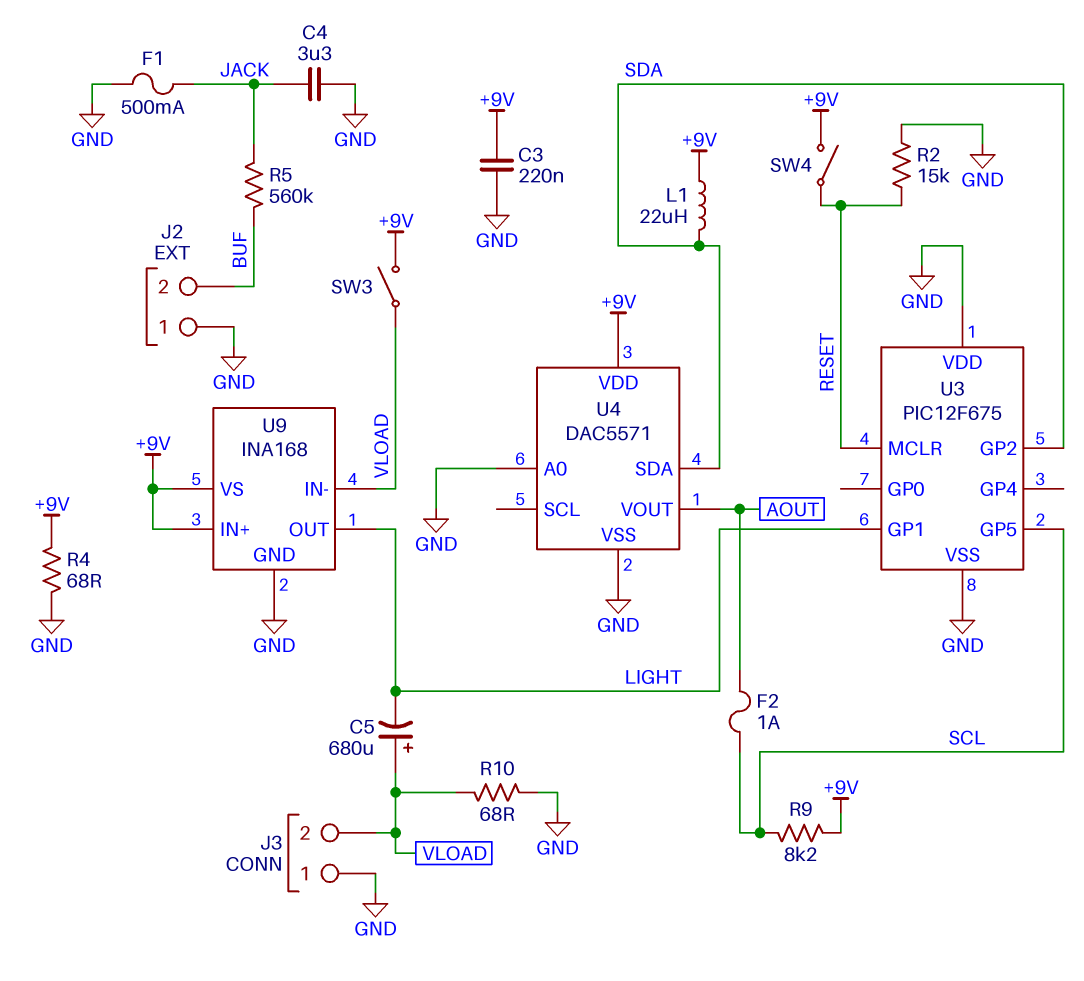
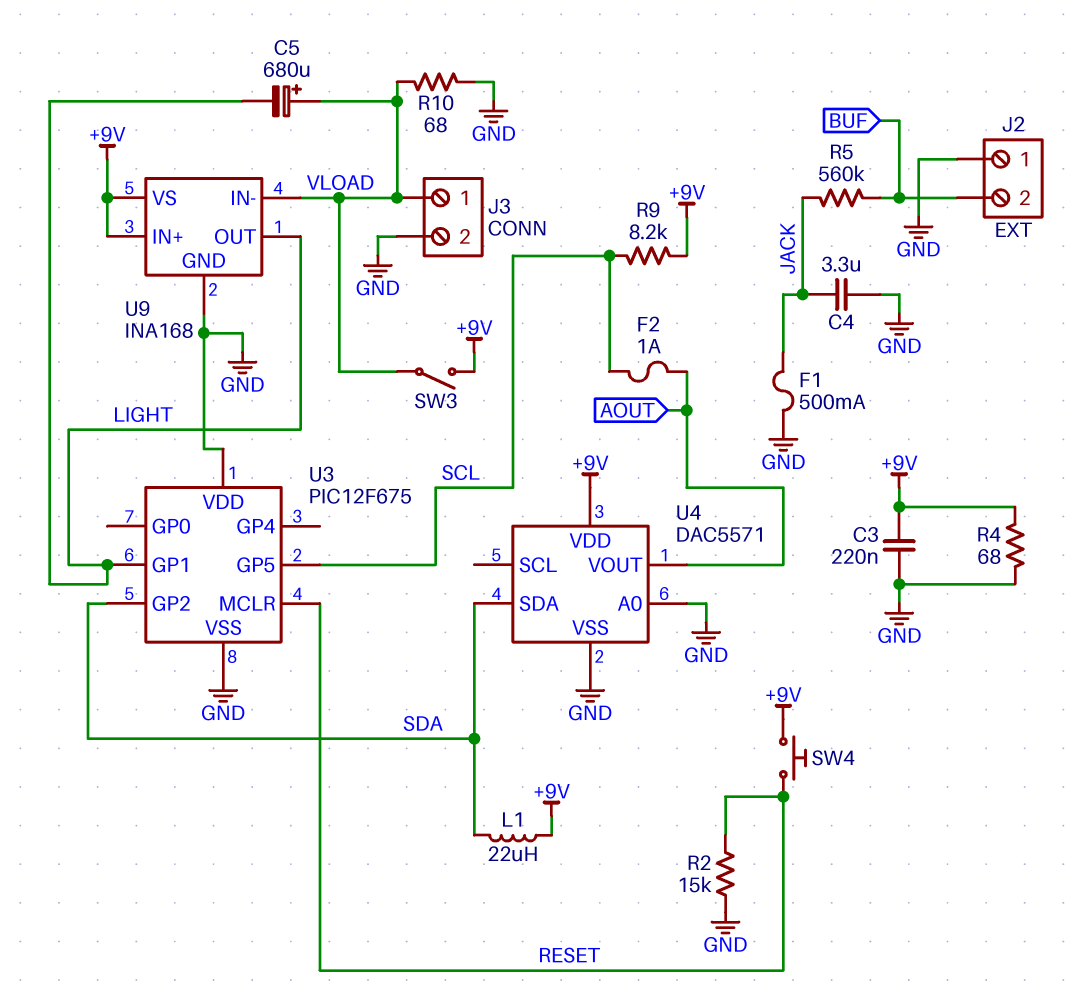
J3 pin 1: GND -> VLOAD
J3 pin 2: VLOAD -> GND
SW4: switch (+9V, RESET) -> button (+9V, RESET)

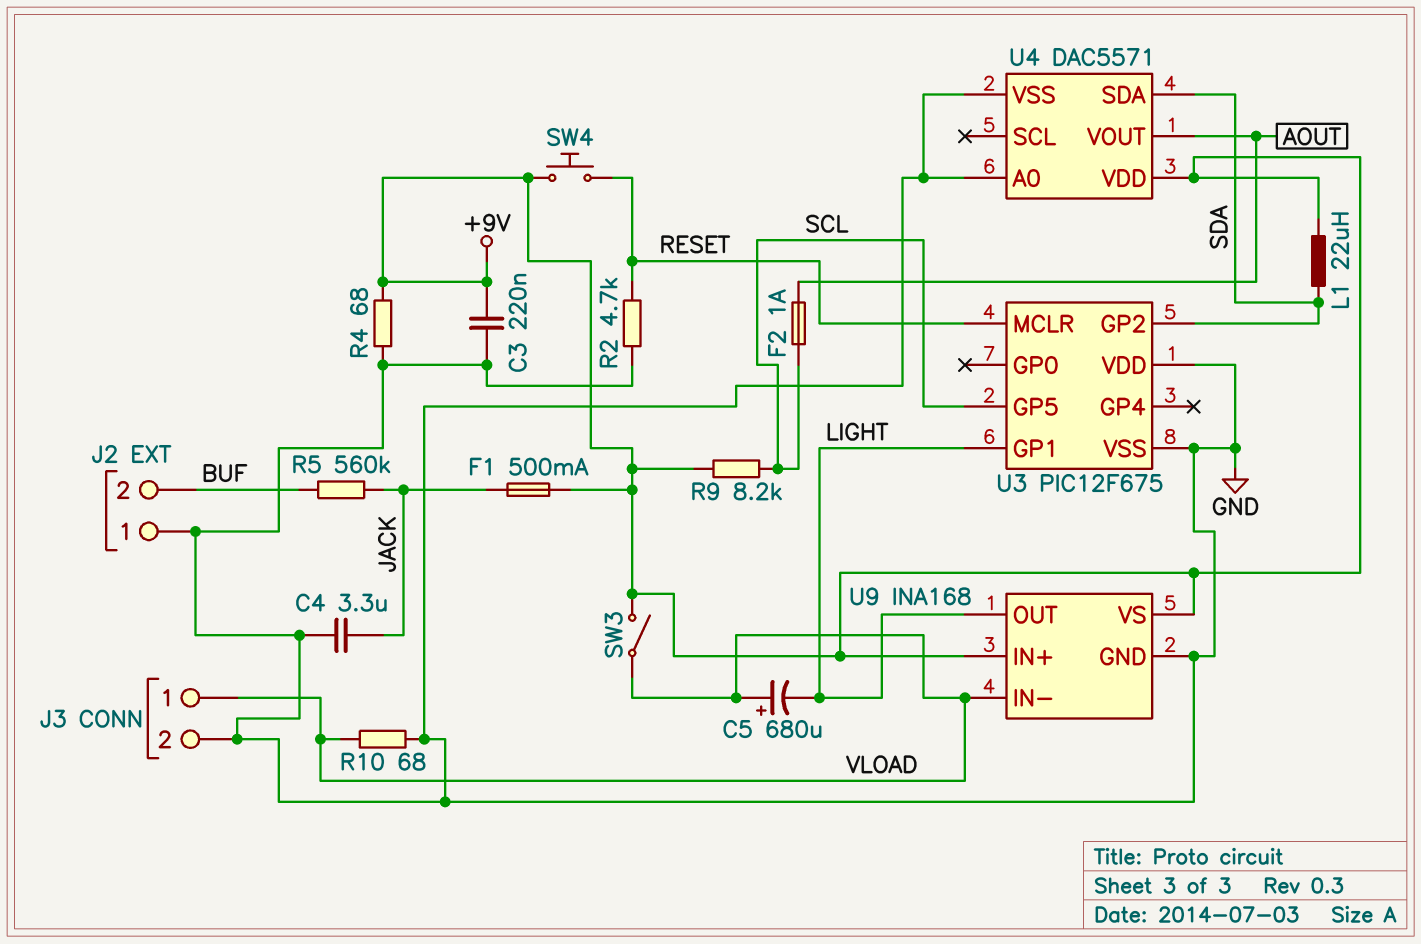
F1: 500mA (GND, JACK) -> 500mA (+9V, JACK)
R2: 15k (GND, RESET) -> 4.7k (GND, RESET)

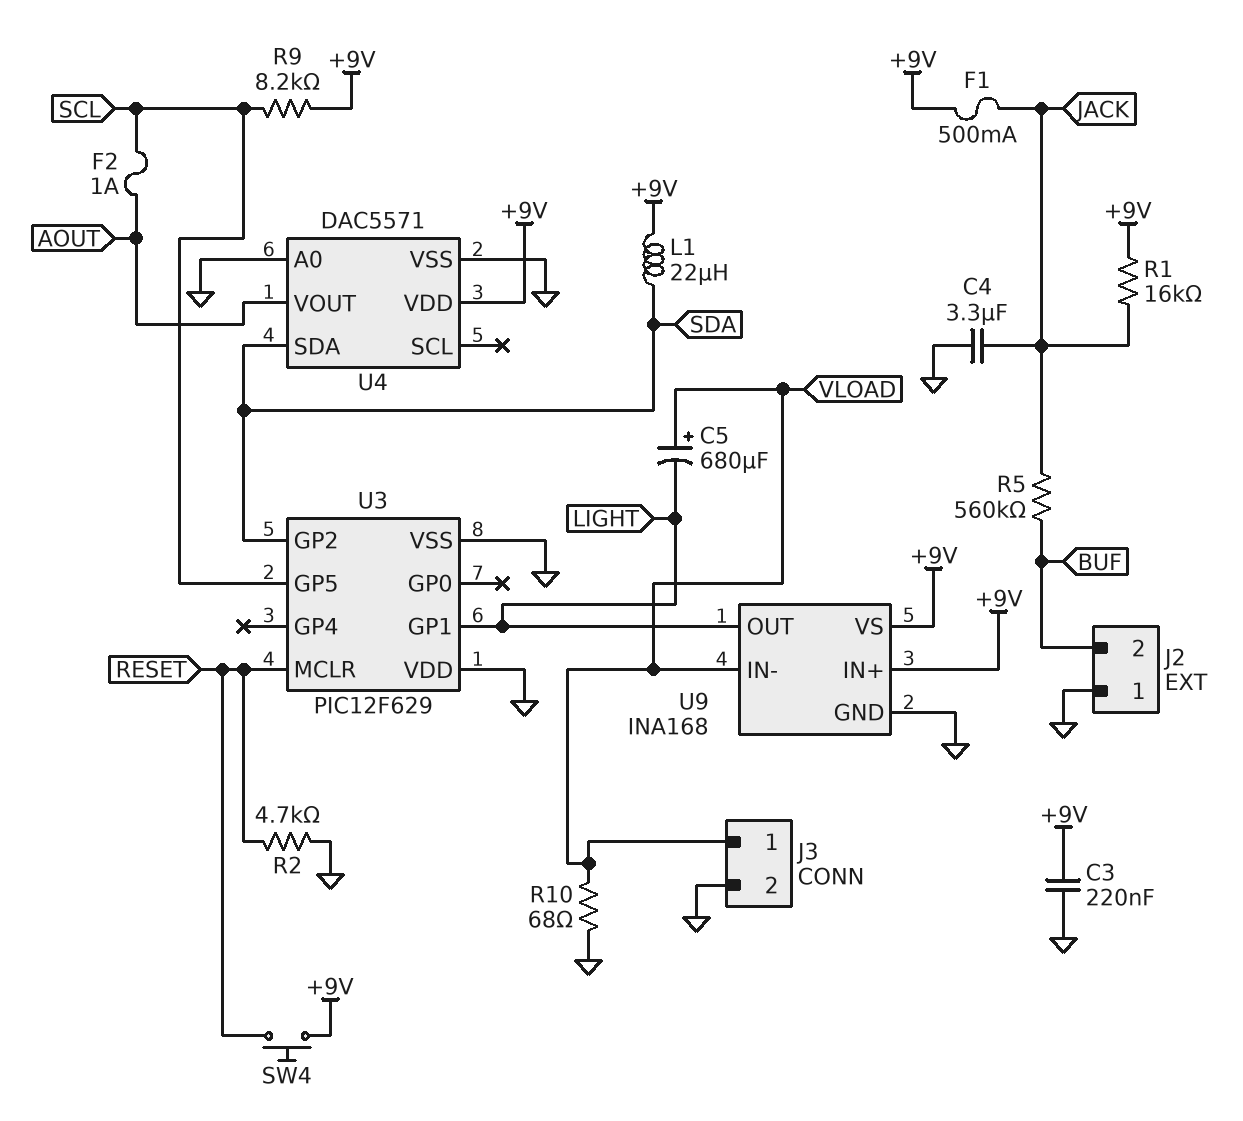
R1: none -> 16k (+9V, JACK)
R4: 68 (+9V, GND) -> none
SW3: switch (+9V, VLOAD) -> none
U3: PIC12F675 -> PIC12F629

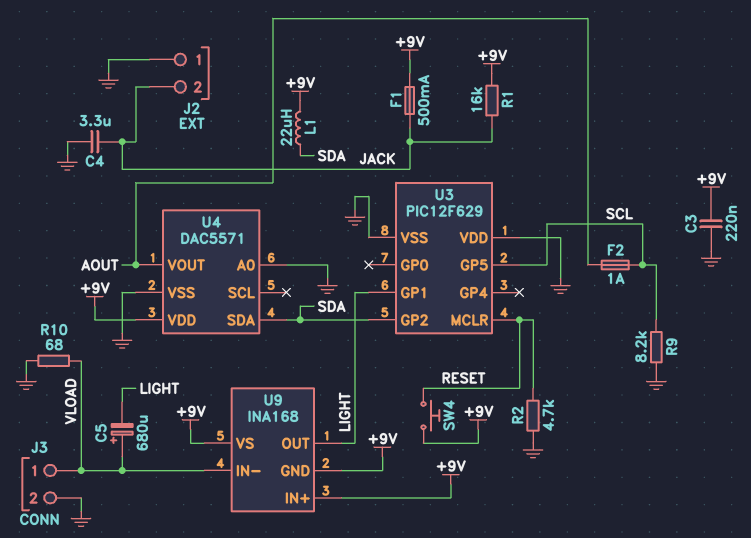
J2 pin 2: BUF -> JACK
R5: 560k (BUF, JACK) -> none
R9: 8.2k (+9V, SCL) -> 8.2k (GND, SCL)
U9 pin GND: GND -> +9V

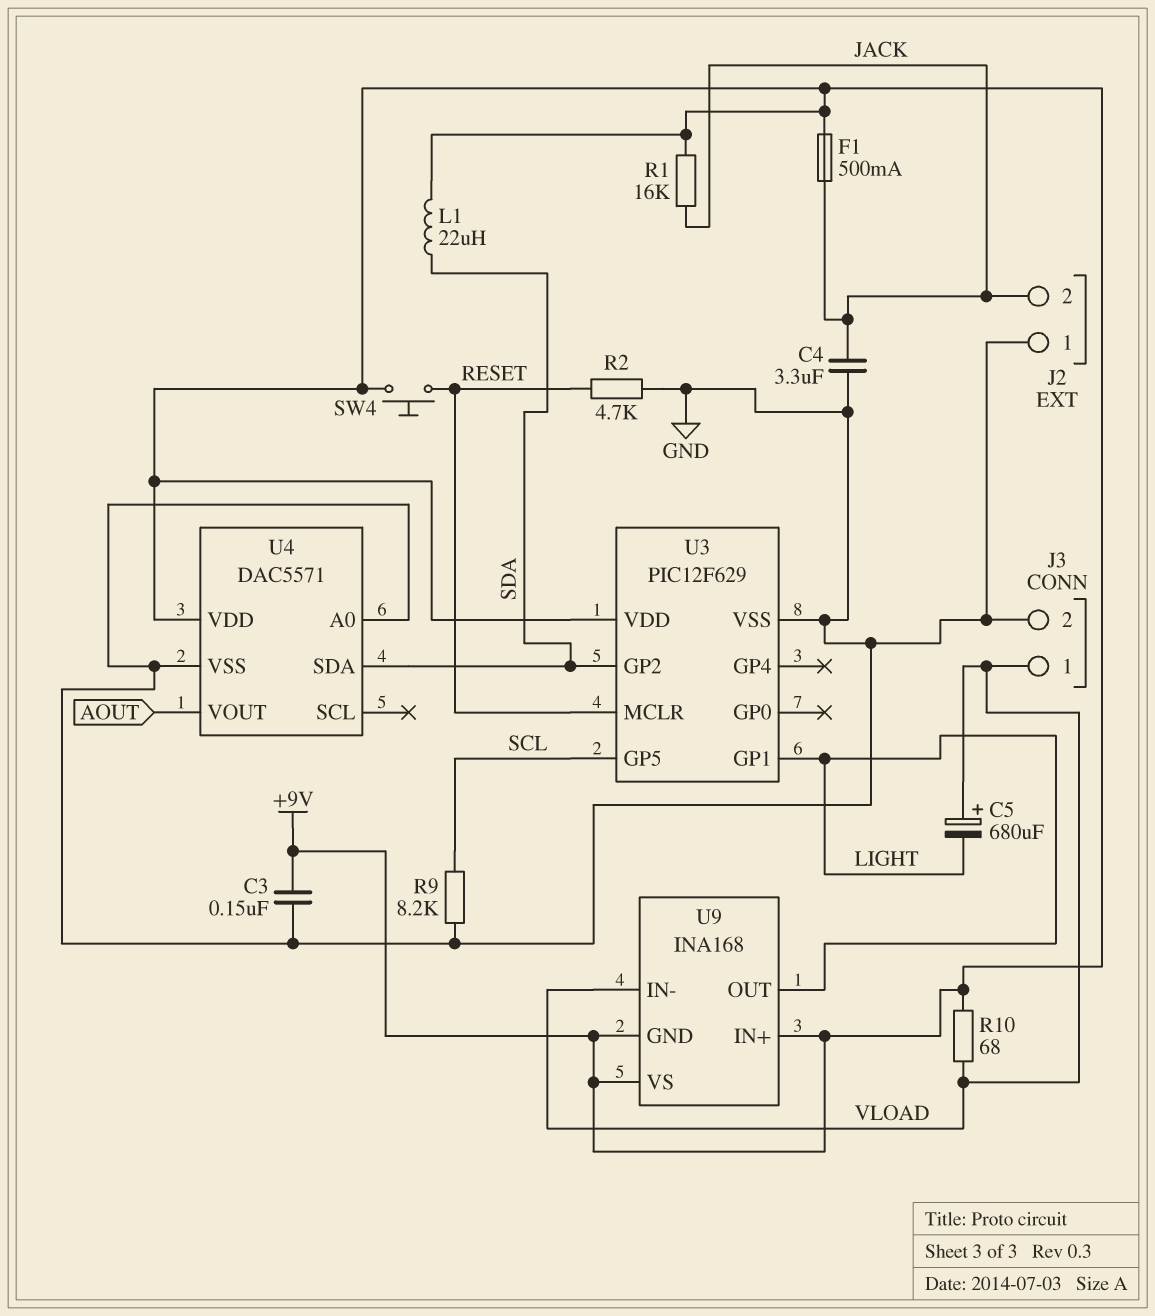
C3: 220nF (+9V, GND) -> 150nF (+9V, GND)
F2: 1A (AOUT, SCL) -> none
R10: 68 (GND, VLOAD) -> 68 (+9V, VLOAD)
U3 pin VDD: GND -> +9V

